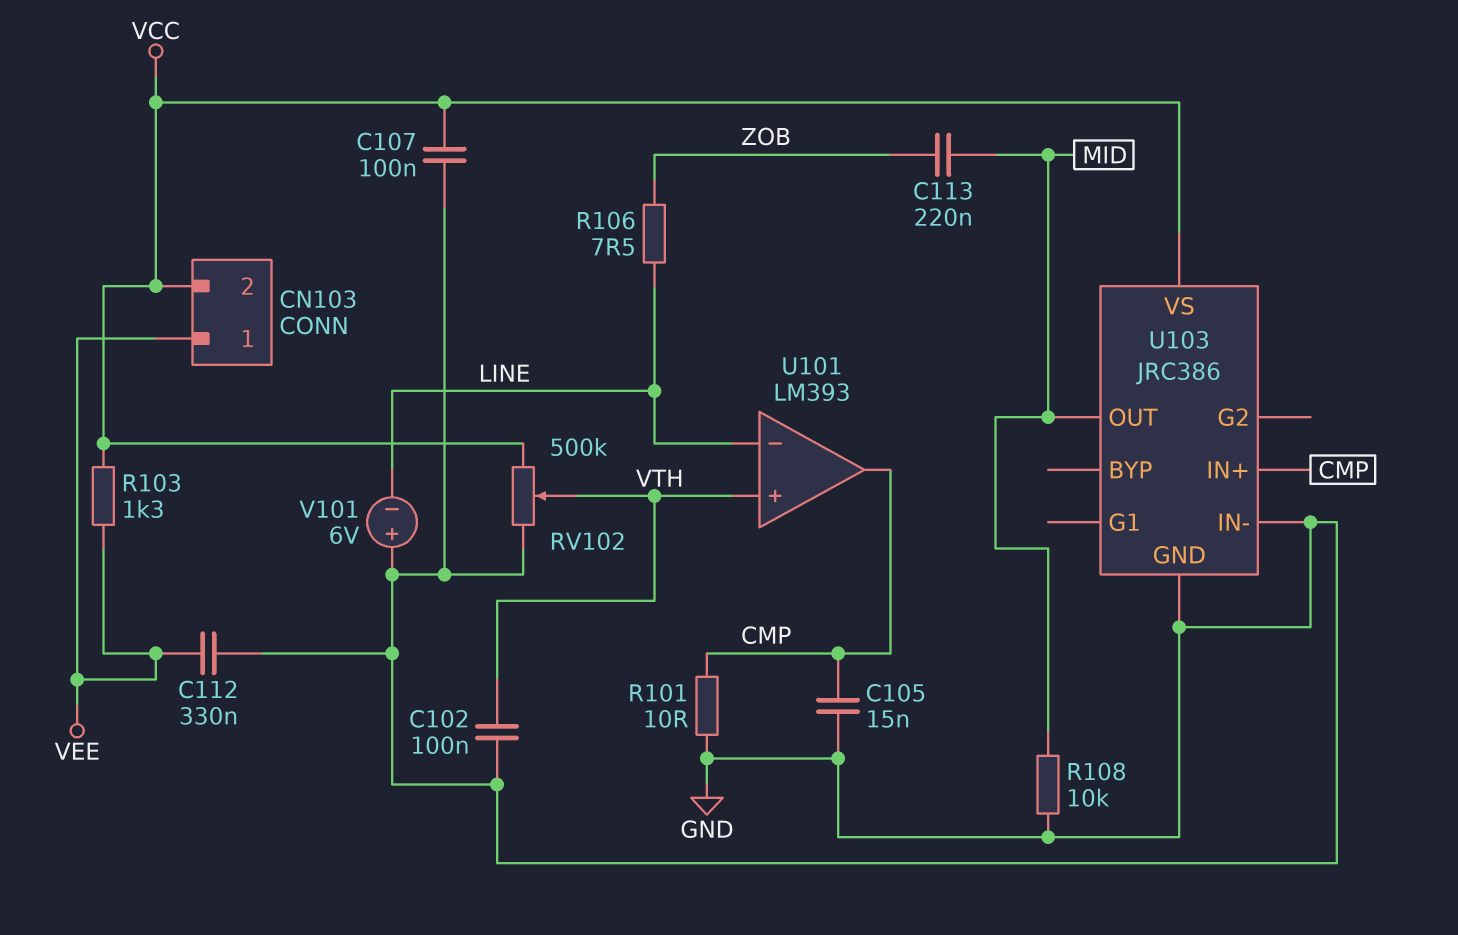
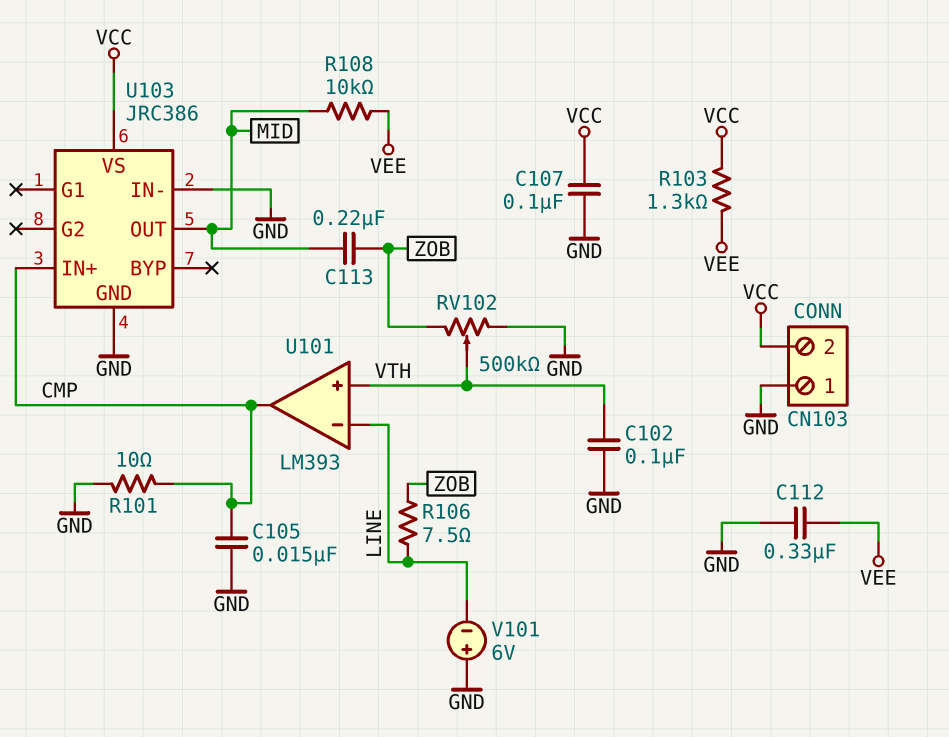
CN103 pin 1: VEE -> GND
R108: 10k (GND, MID) -> 10k (MID, VEE)
RV102: 500k (GND, VCC, wiper VTH) -> 500k (GND, ZOB, wiper VTH)

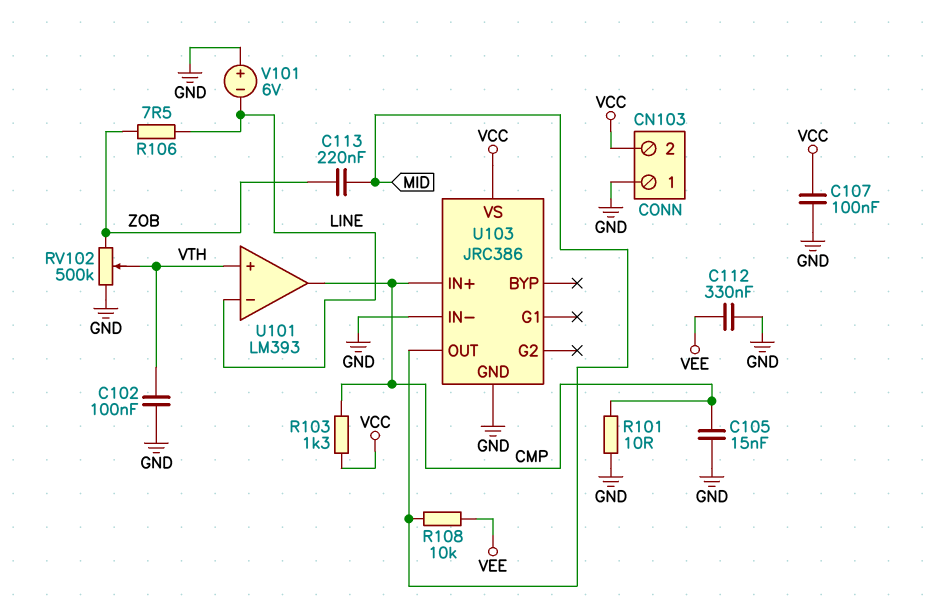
R103: 1.3k (VCC, VEE) -> 1.3k (CMP, VCC)

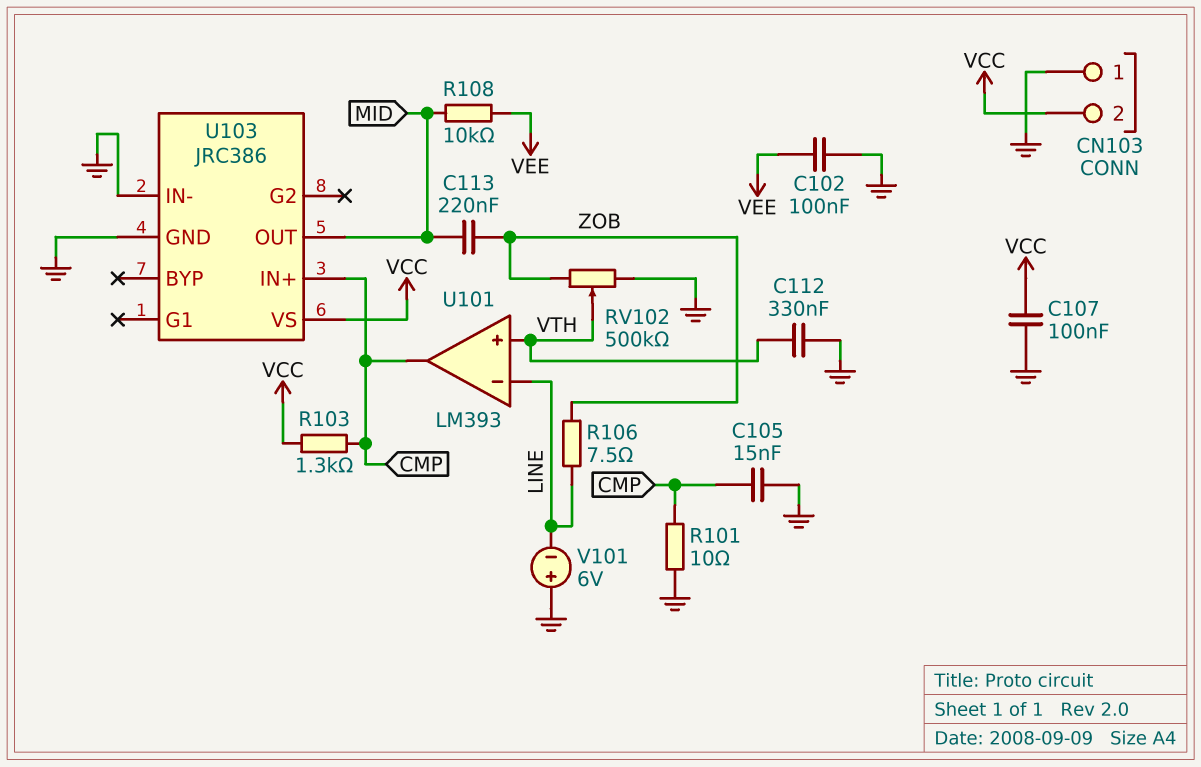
C102: 100nF (GND, VTH) -> 100nF (GND, VEE)
C112: 330nF (GND, VEE) -> 330nF (GND, VTH)

